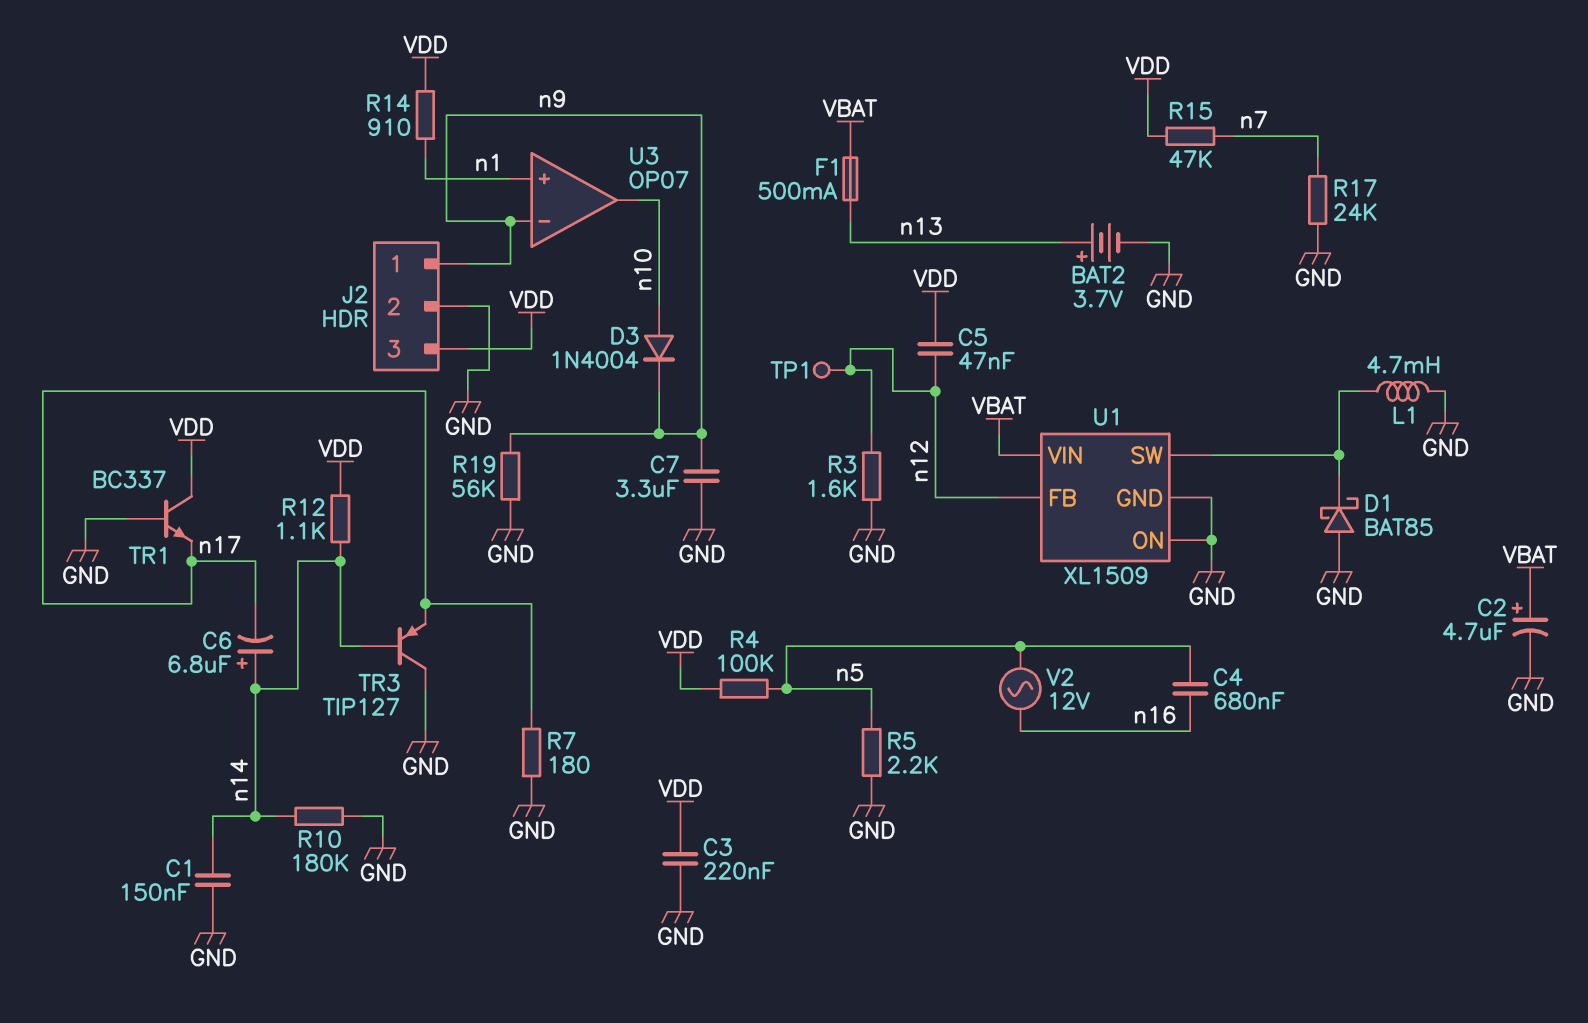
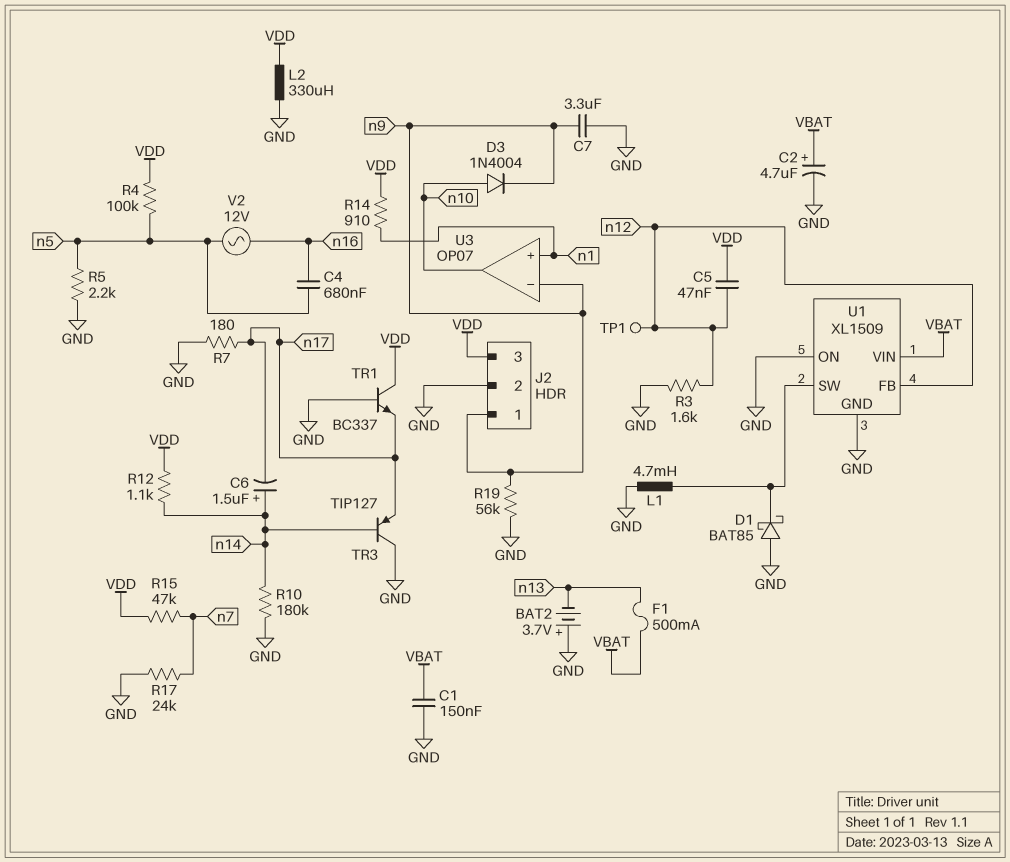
BAT2: 3.7V (plus n13, minus GND) -> 3.7V (plus GND, minus n13)
C1: 150nF (GND, n14) -> 150nF (GND, VBAT)
C3: 220nF (GND, VDD) -> none
C6: 6.8uF (plus n14, minus n17) -> 1.5uF (plus n14, minus n17)
L2: none -> 330uH (GND, VDD)

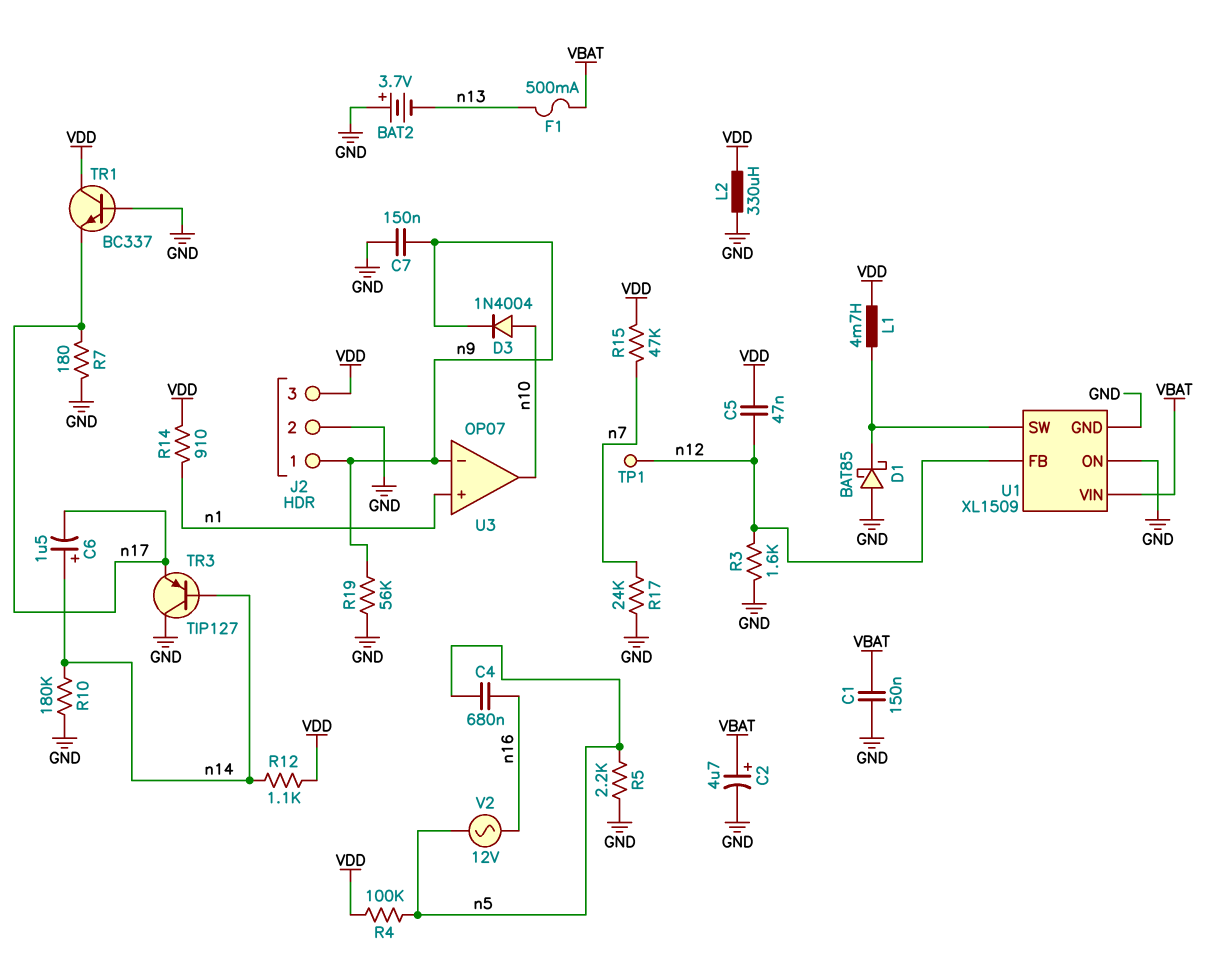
C7: 3.3uF (GND, n9) -> 150nF (GND, n9)
L1: 4.7mH (GND, U1/SW) -> 4.7mH (U1/SW, VDD)

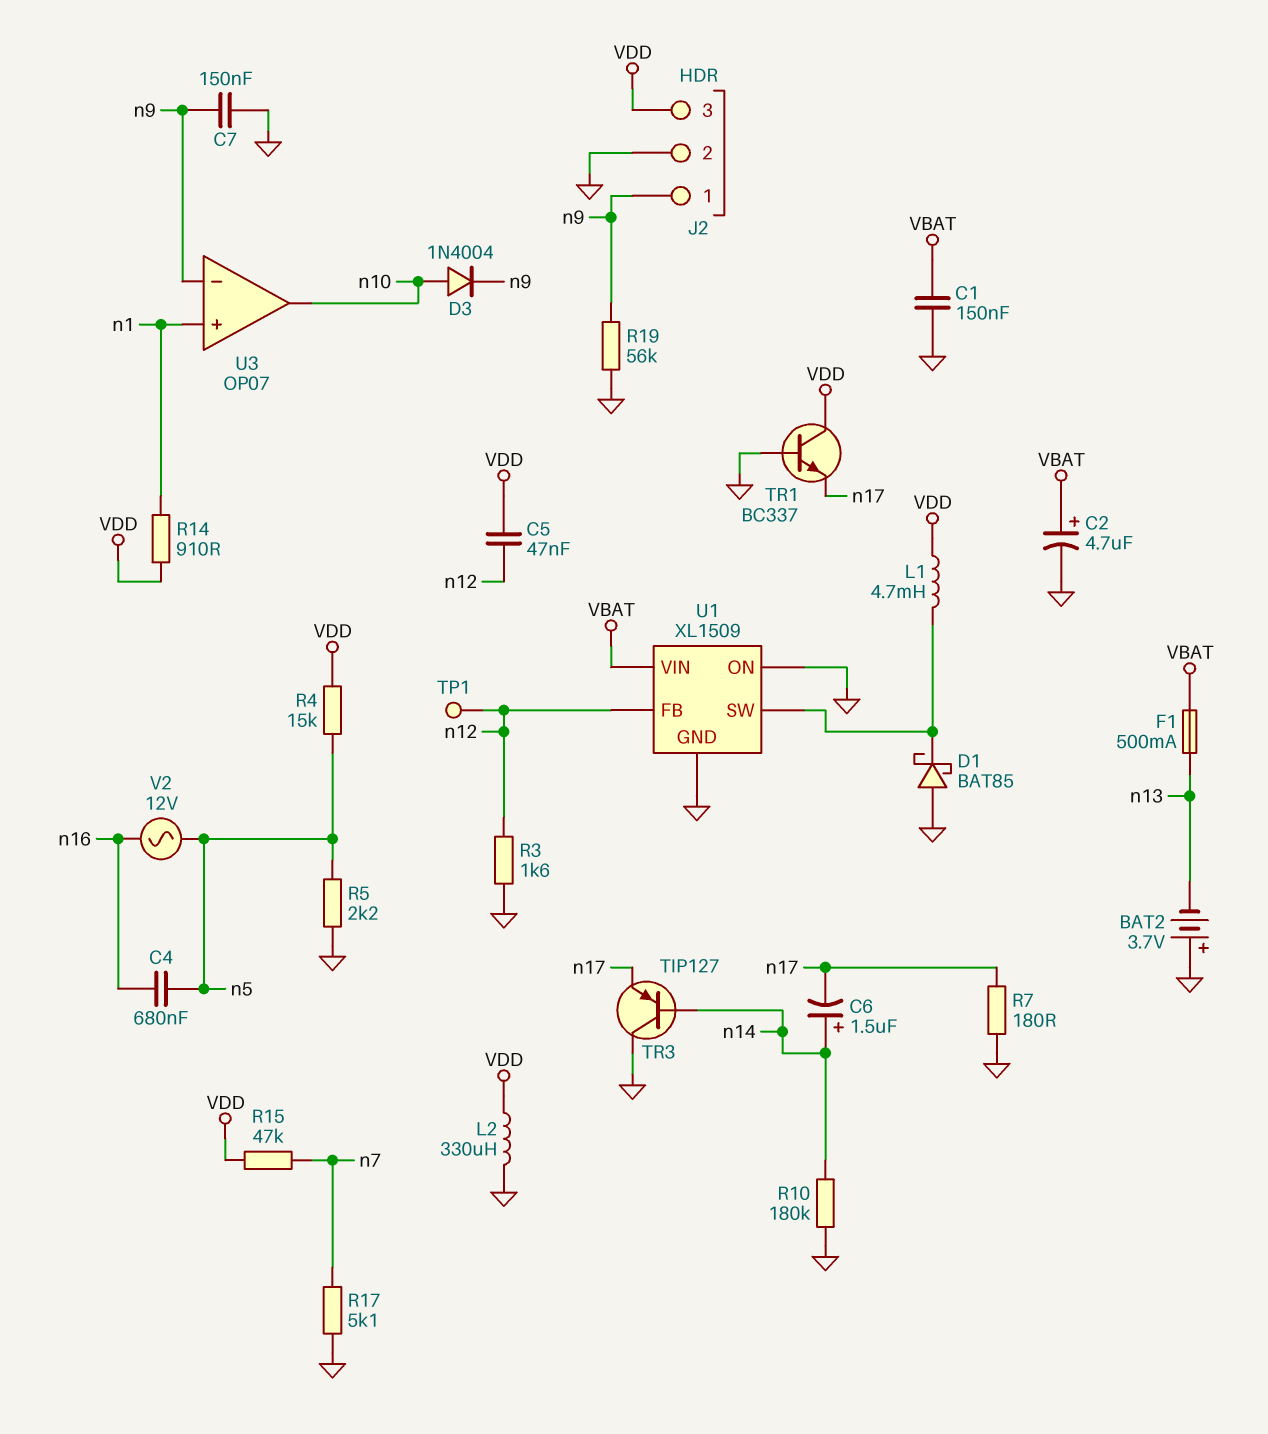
R4: 100k (VDD, n5) -> 15k (VDD, n5)
R12: 1.1k (VDD, n14) -> none
R17: 24k (GND, n7) -> 5.1k (GND, n7)

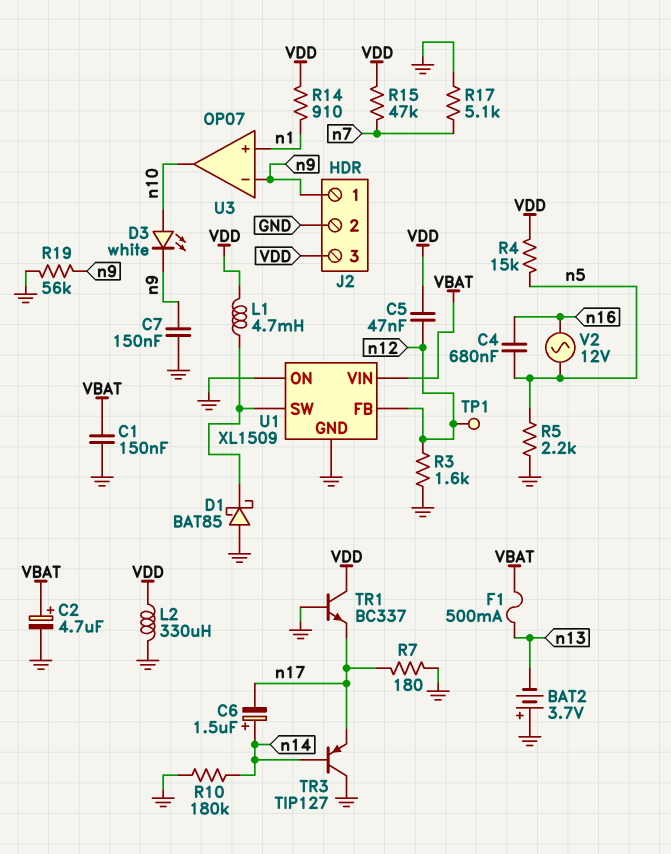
D3: diode 1N4004 (A n10, K n9) -> LED white (A n10, K n9)

